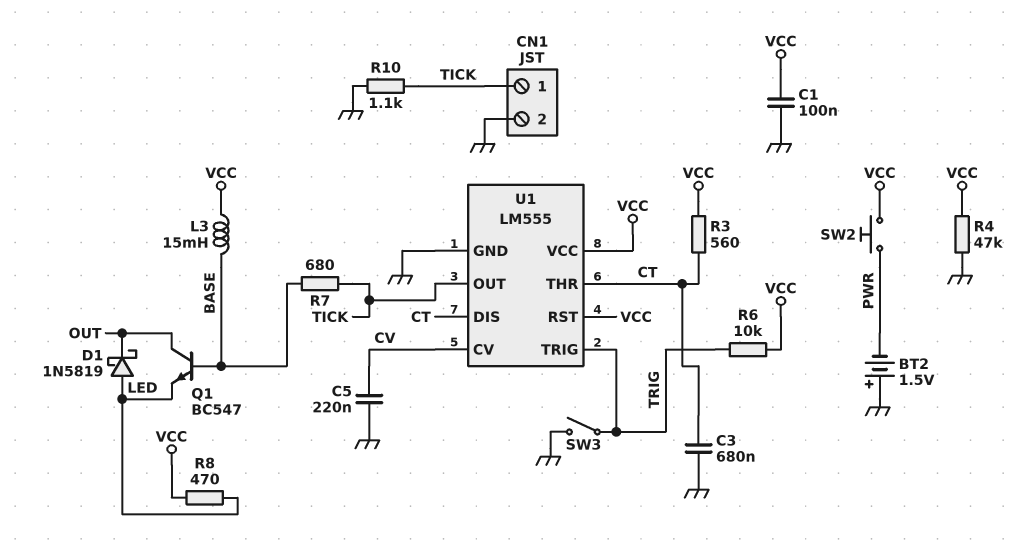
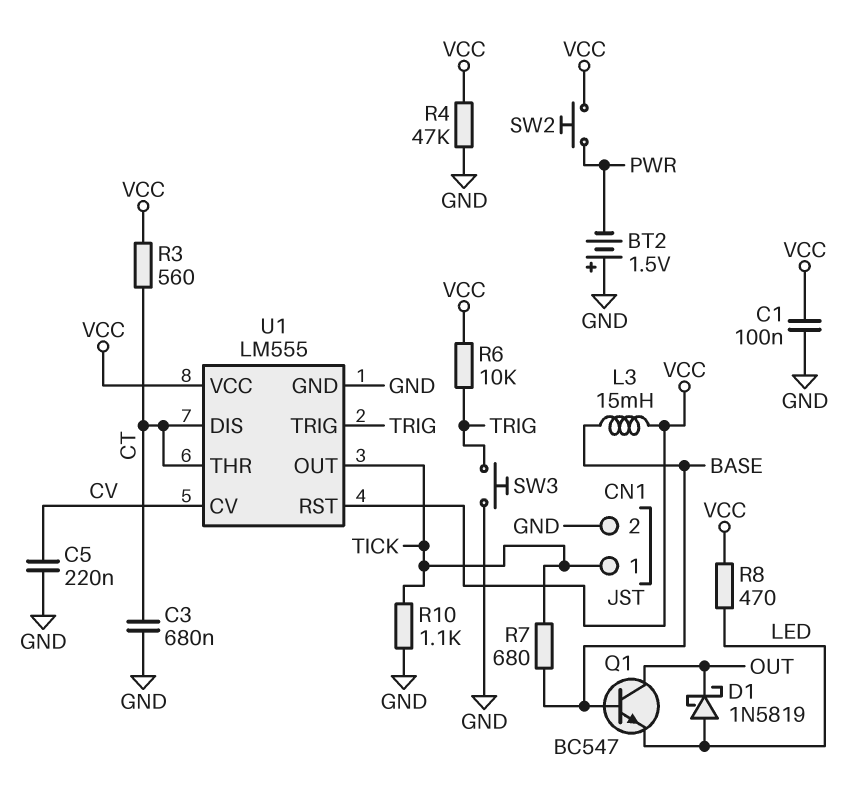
SW3: switch (GND, TRIG) -> button (GND, TRIG)

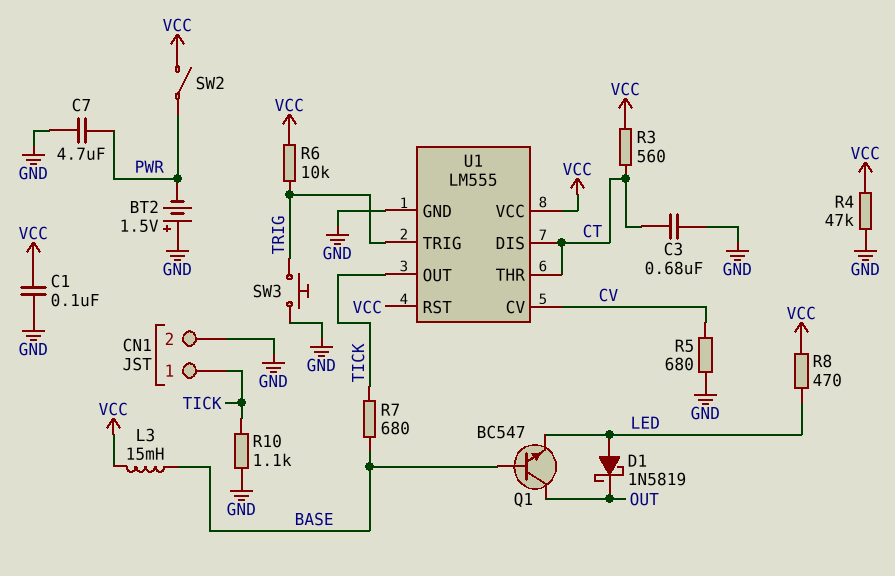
C5: 220nF (CV, GND) -> none
C7: none -> 4.7uF (GND, PWR)
R5: none -> 680 (CV, GND)
SW2: button (PWR, VCC) -> switch (PWR, VCC)

